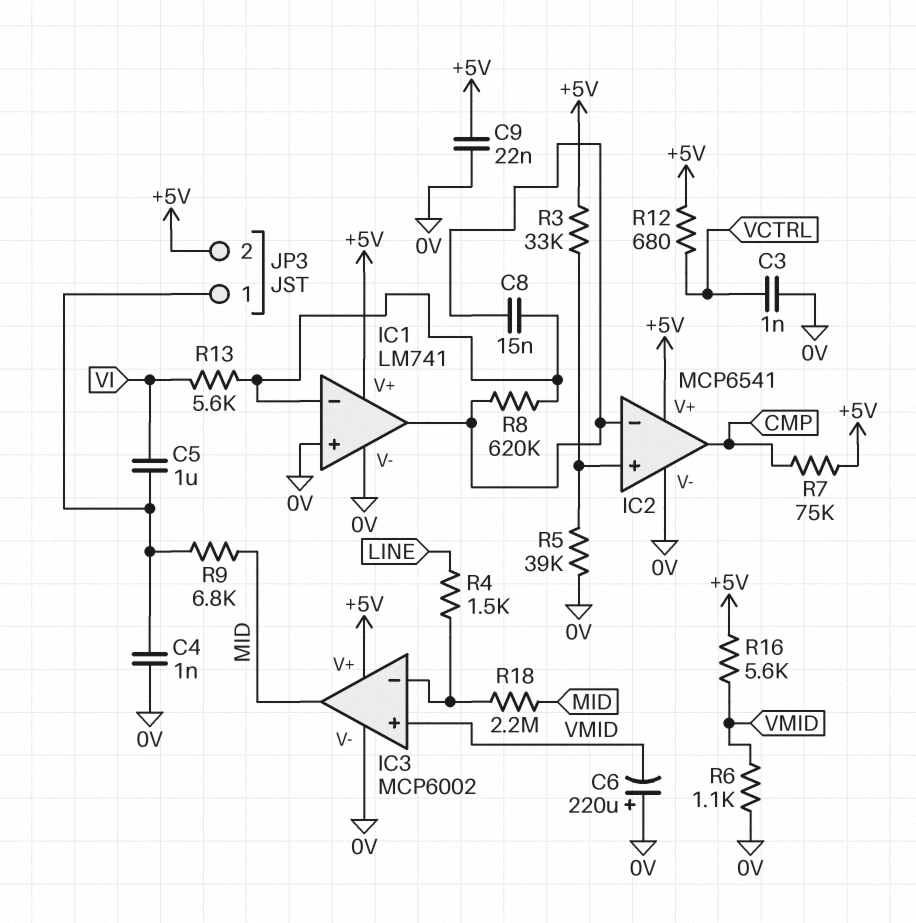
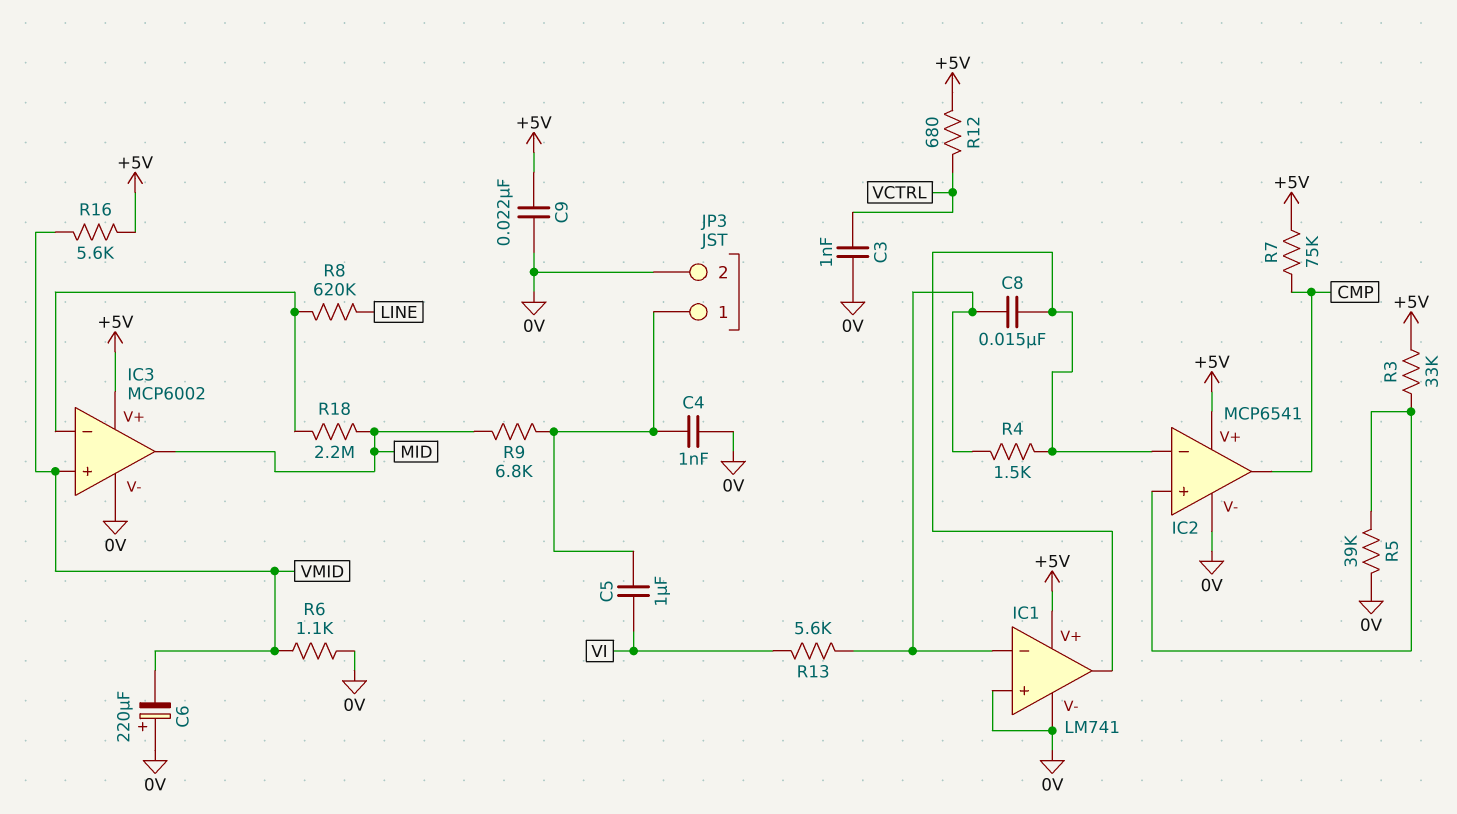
JP3 pin 2: +5V -> 0V
R4: 1.5k (IC3/in-, LINE) -> 1.5k (IC1/in-, IC1/out)
R8: 620k (IC1/in-, IC1/out) -> 620k (IC3/in-, LINE)

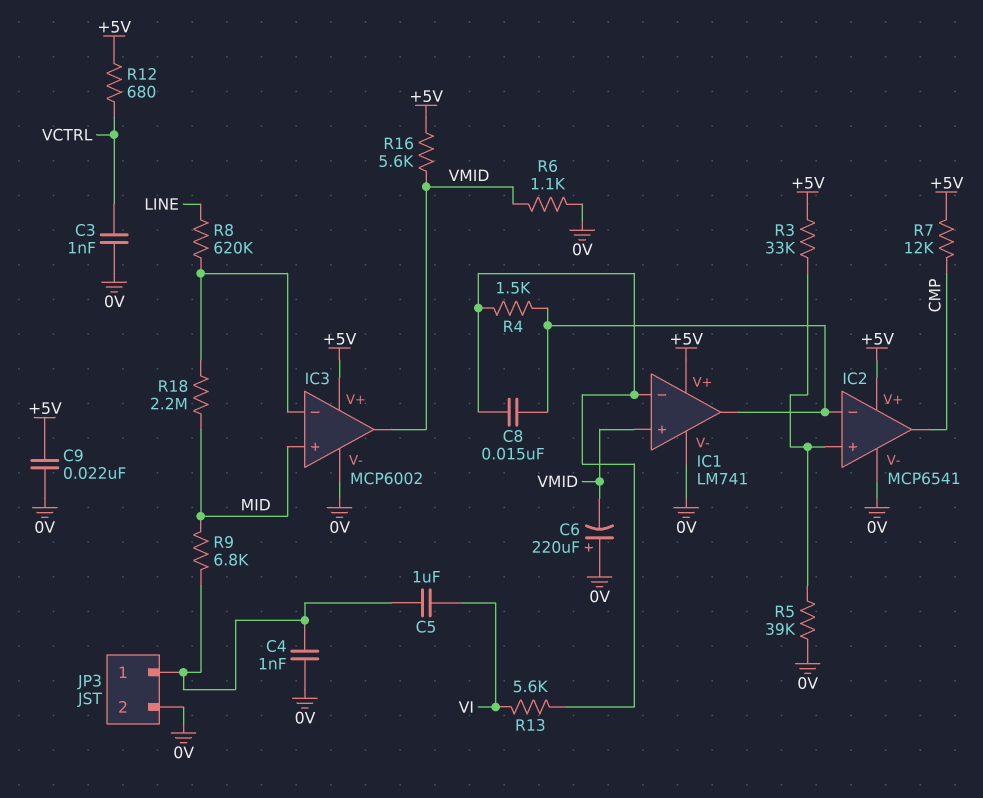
IC1 pin in+: 0V -> VMID
IC3 pin in+: VMID -> MID
IC3 pin out: MID -> VMID
R7: 75k (+5V, CMP) -> 12k (+5V, CMP)

